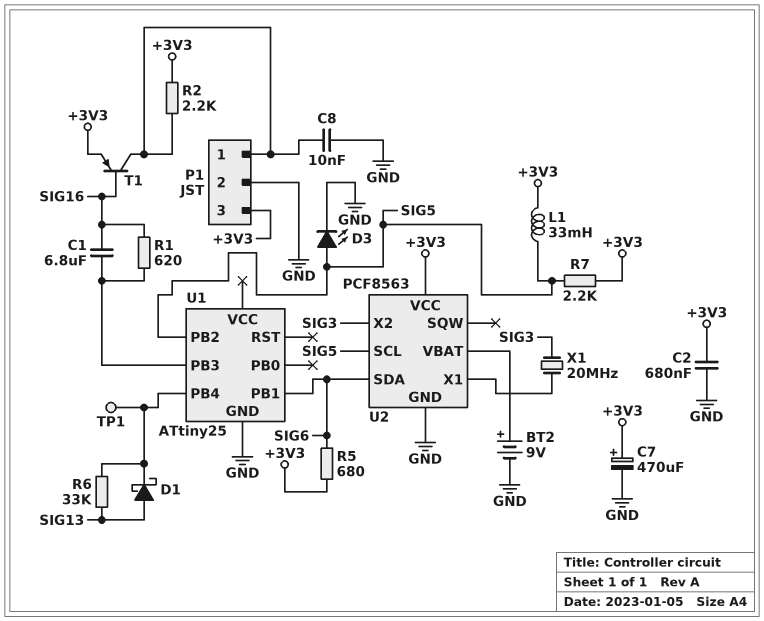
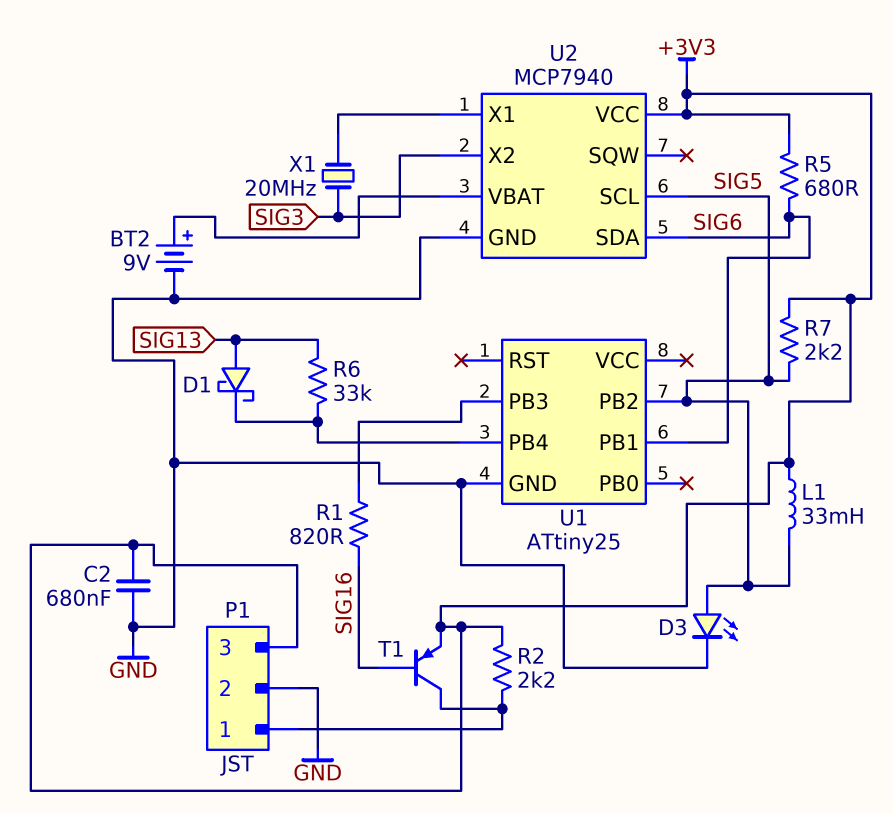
C1: 6.8uF (SIG16, U1/PB3) -> none
C7: 470uF (plus +3V3, minus GND) -> none
C8: 10nF (GND, P1/1) -> none
R1: 620 (SIG16, U1/PB3) -> 820 (SIG16, U1/PB3)
TP1: test point (U1/PB4) -> none
U2: PCF8563 -> MCP7940

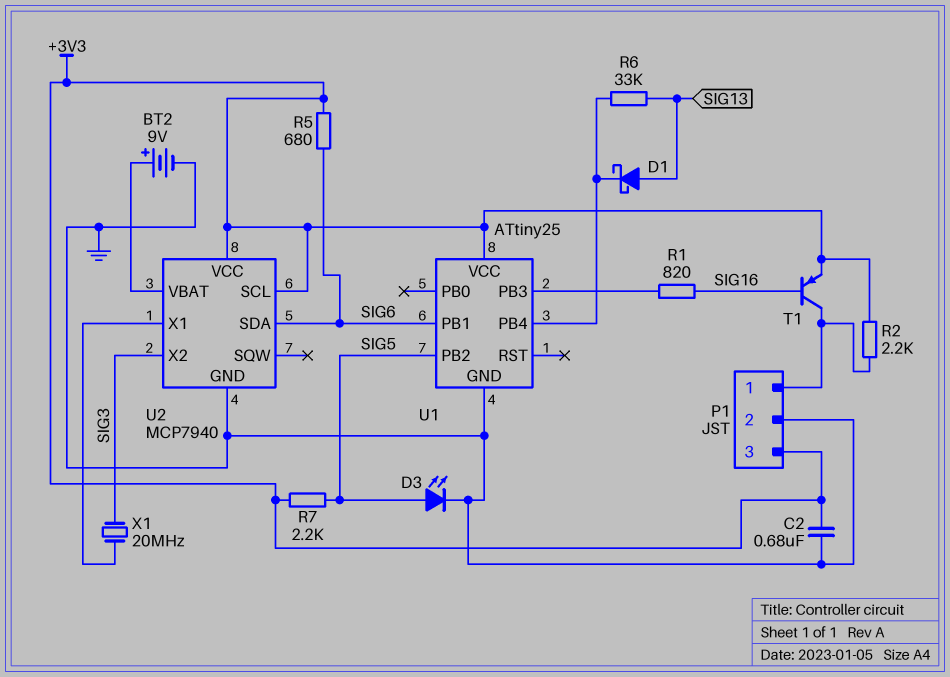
L1: 33mH (+3V3, SIG5) -> none
U1 pin VCC: none -> +3V3
U2 pin SCL: SIG5 -> +3V3

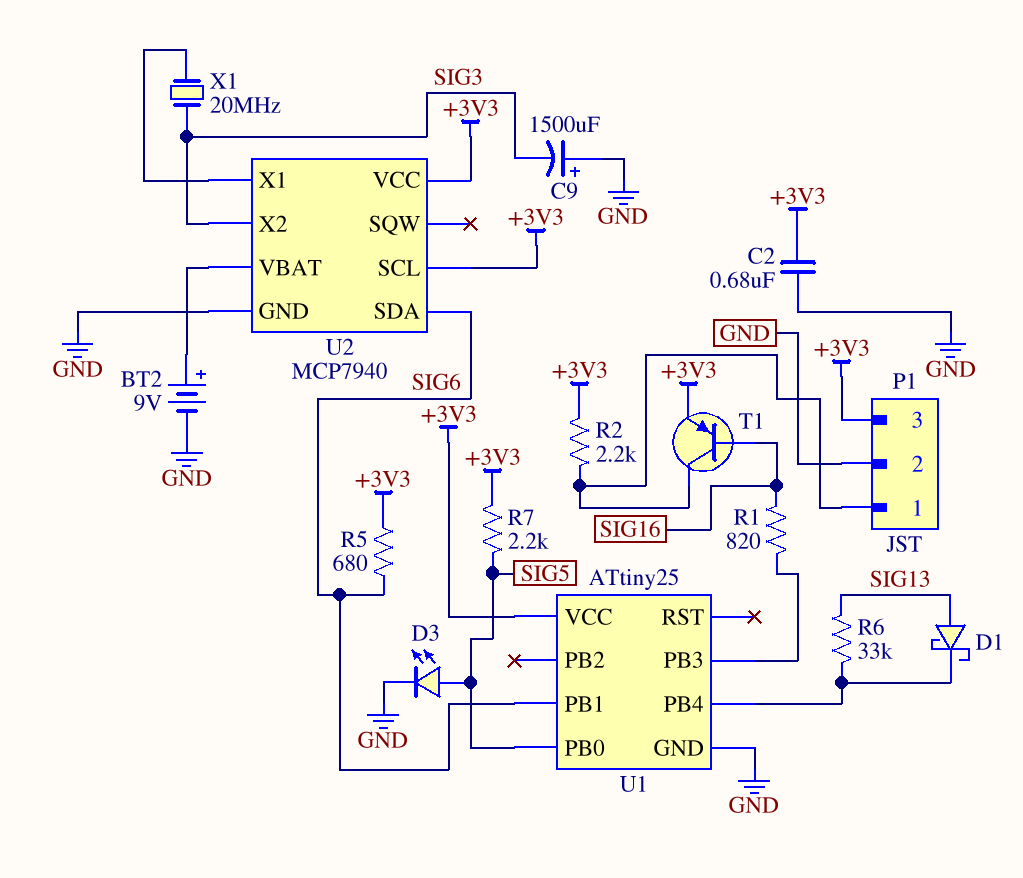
C9: none -> 1500uF (plus GND, minus SIG3)
U1 pin PB0: none -> SIG5
U1 pin PB2: SIG5 -> none

